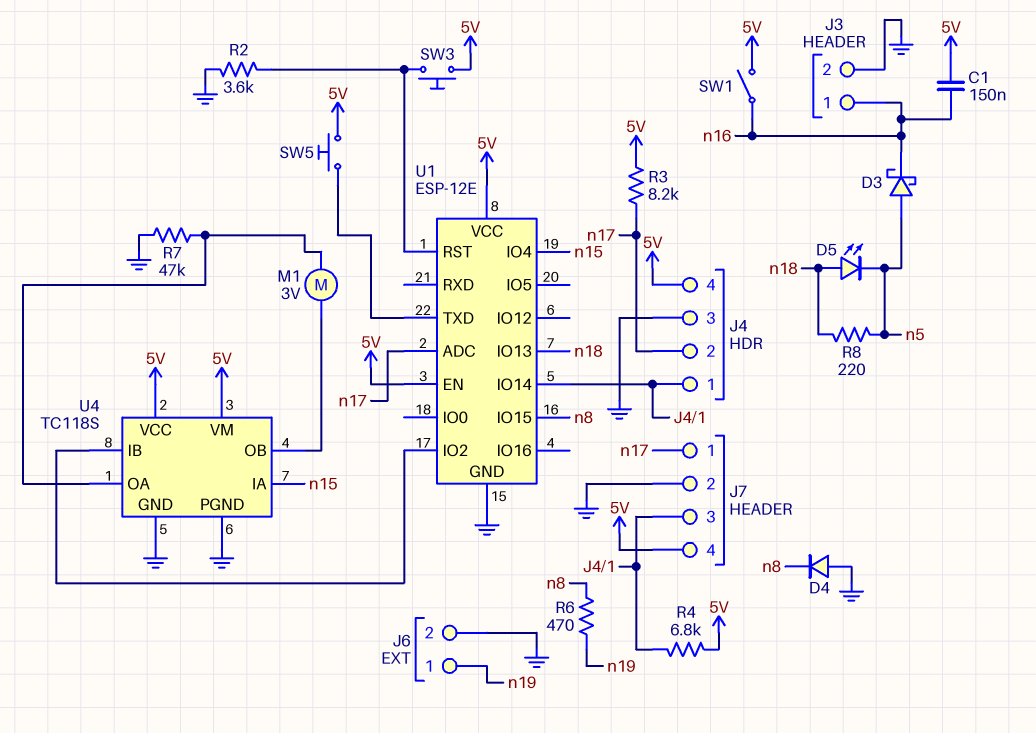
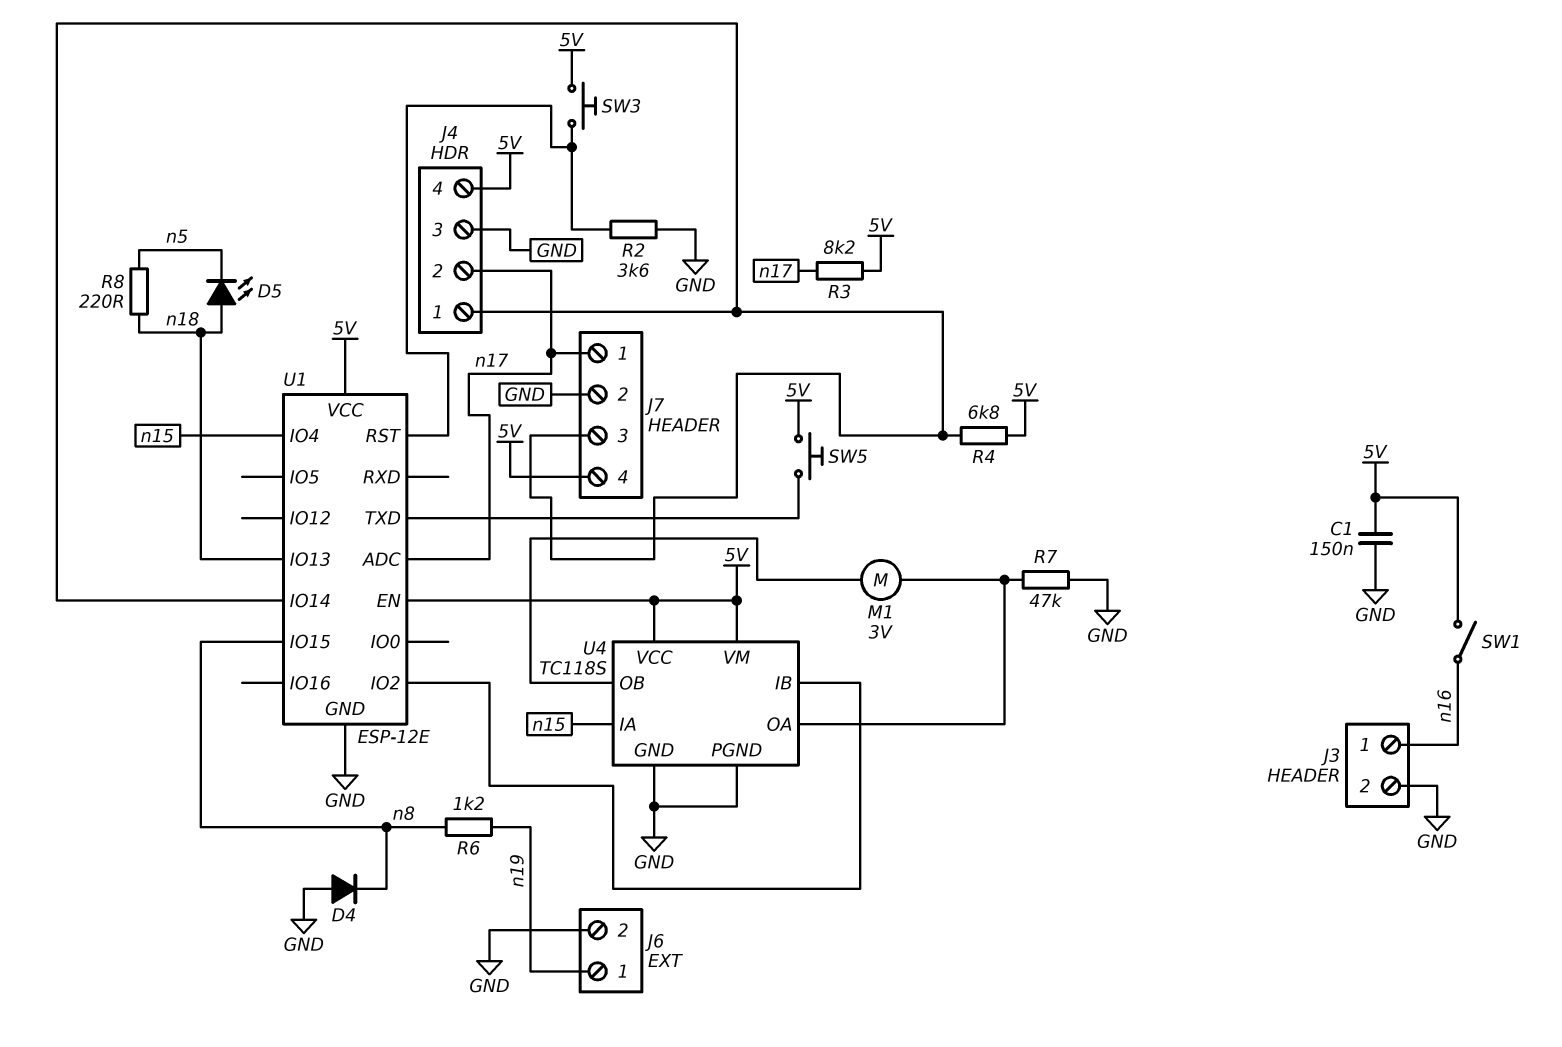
C1: 150nF (5V, n16) -> 150nF (5V, GND)
D3: schottky (A n5, K n16) -> none
R6: 470 (n8, n19) -> 1.2k (n8, n19)

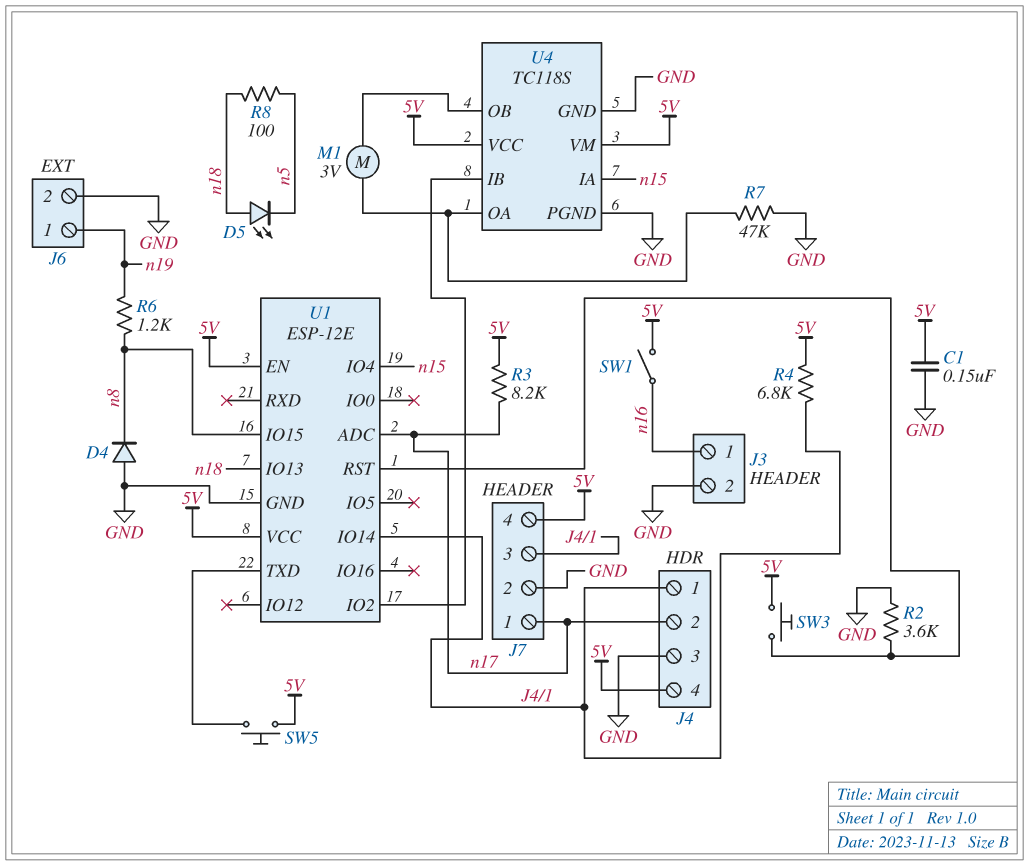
R8: 220 (n5, n18) -> 100 (n5, n18)

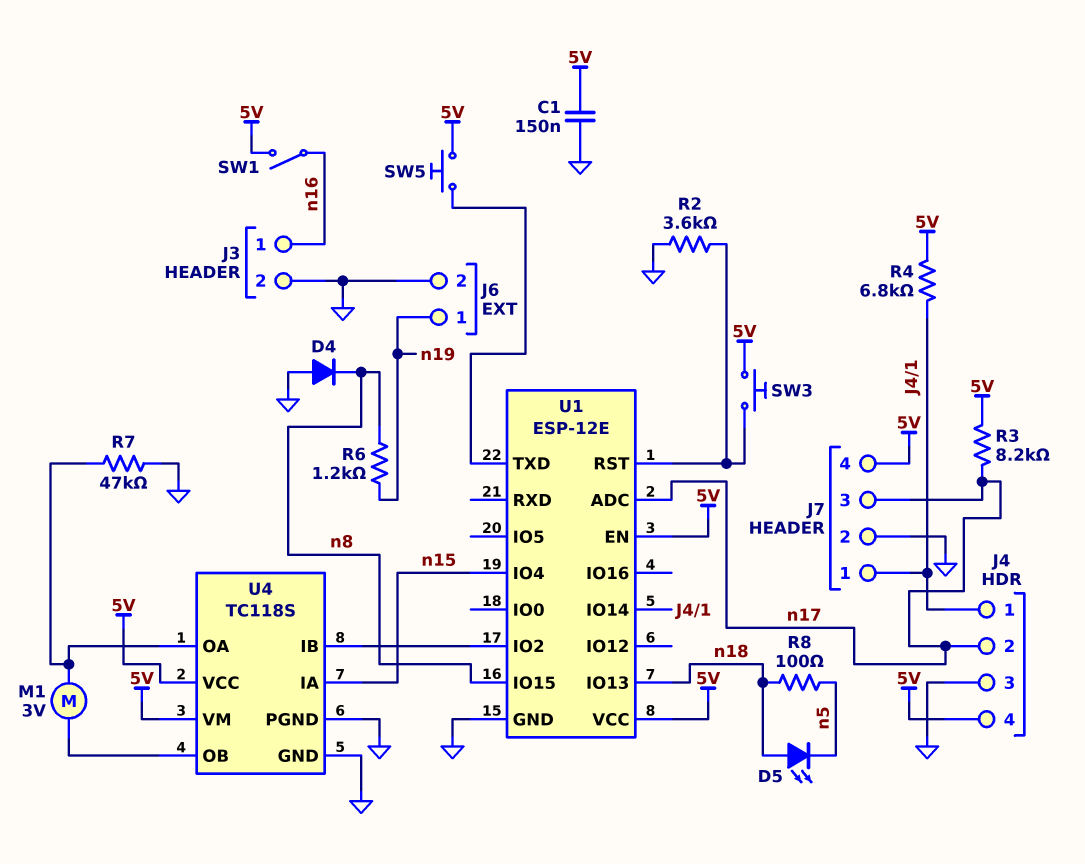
J7 pin 1: n17 -> J4/1
J7 pin 3: J4/1 -> n17

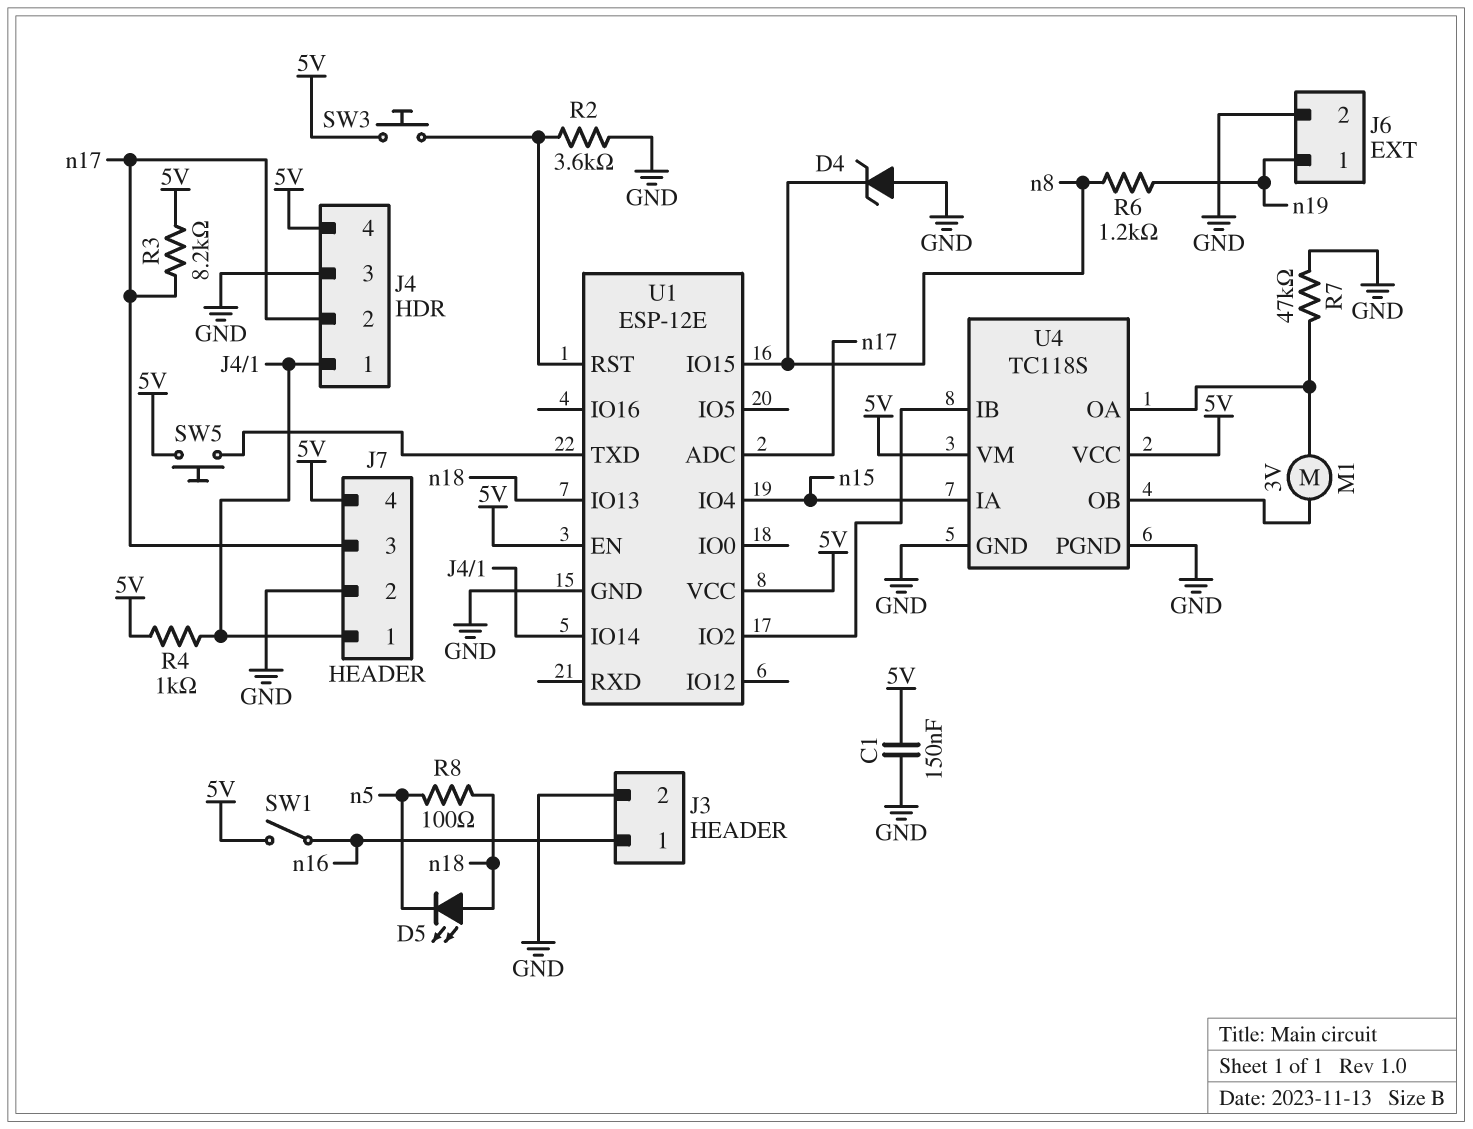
D4: diode (A GND, K n8) -> zener (A GND, K n8)
R4: 6.8k (5V, J4/1) -> 1k (5V, J4/1)

